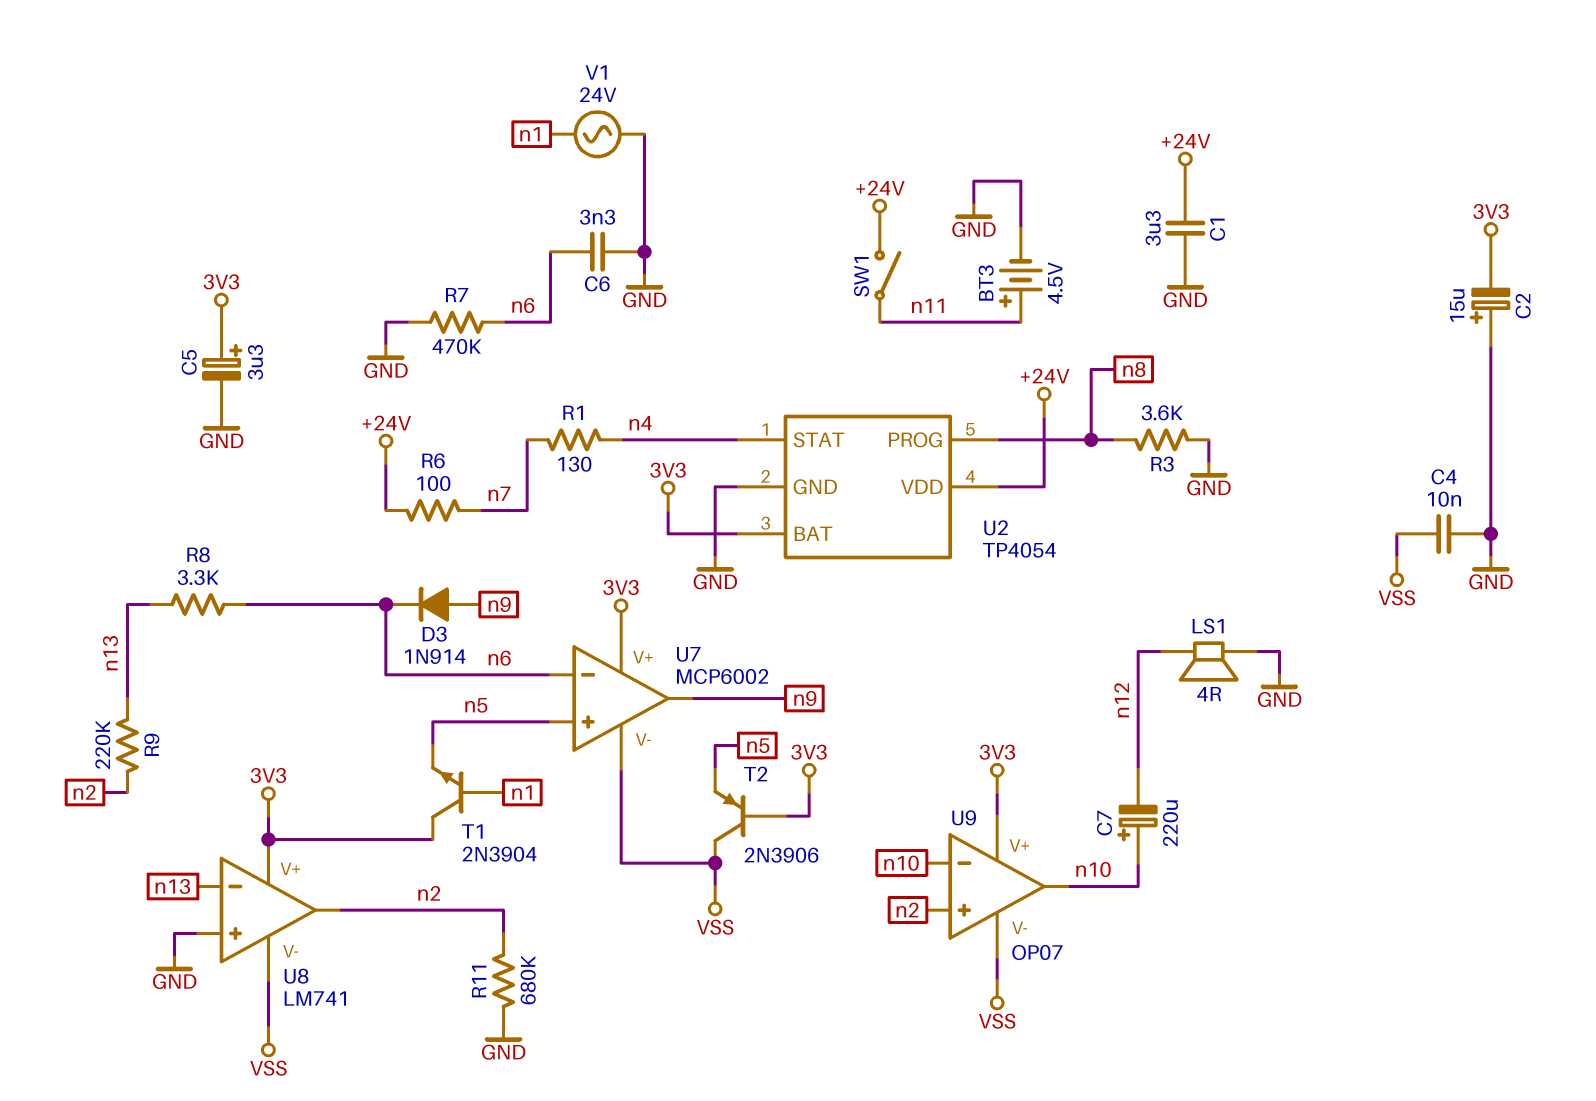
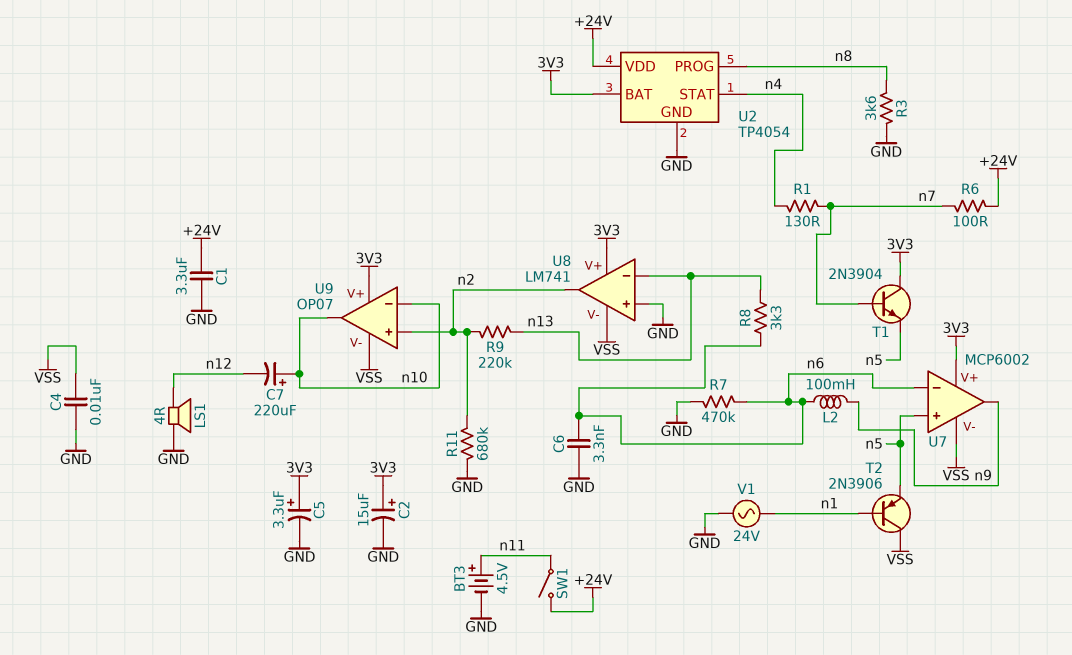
C2: 15uF (plus GND, minus 3V3) -> 15uF (plus 3V3, minus GND)
D3: diode 1N914 (A n9, K n6) -> none
L2: none -> 100mH (n6, n9)
T1: NPN 2N3904 (B n1, C 3V3, E n5) -> NPN 2N3904 (B n7, C 3V3, E n5)
T2: PNP 2N3906 (B 3V3, C VSS, E n5) -> PNP 2N3906 (B n1, C VSS, E n5)

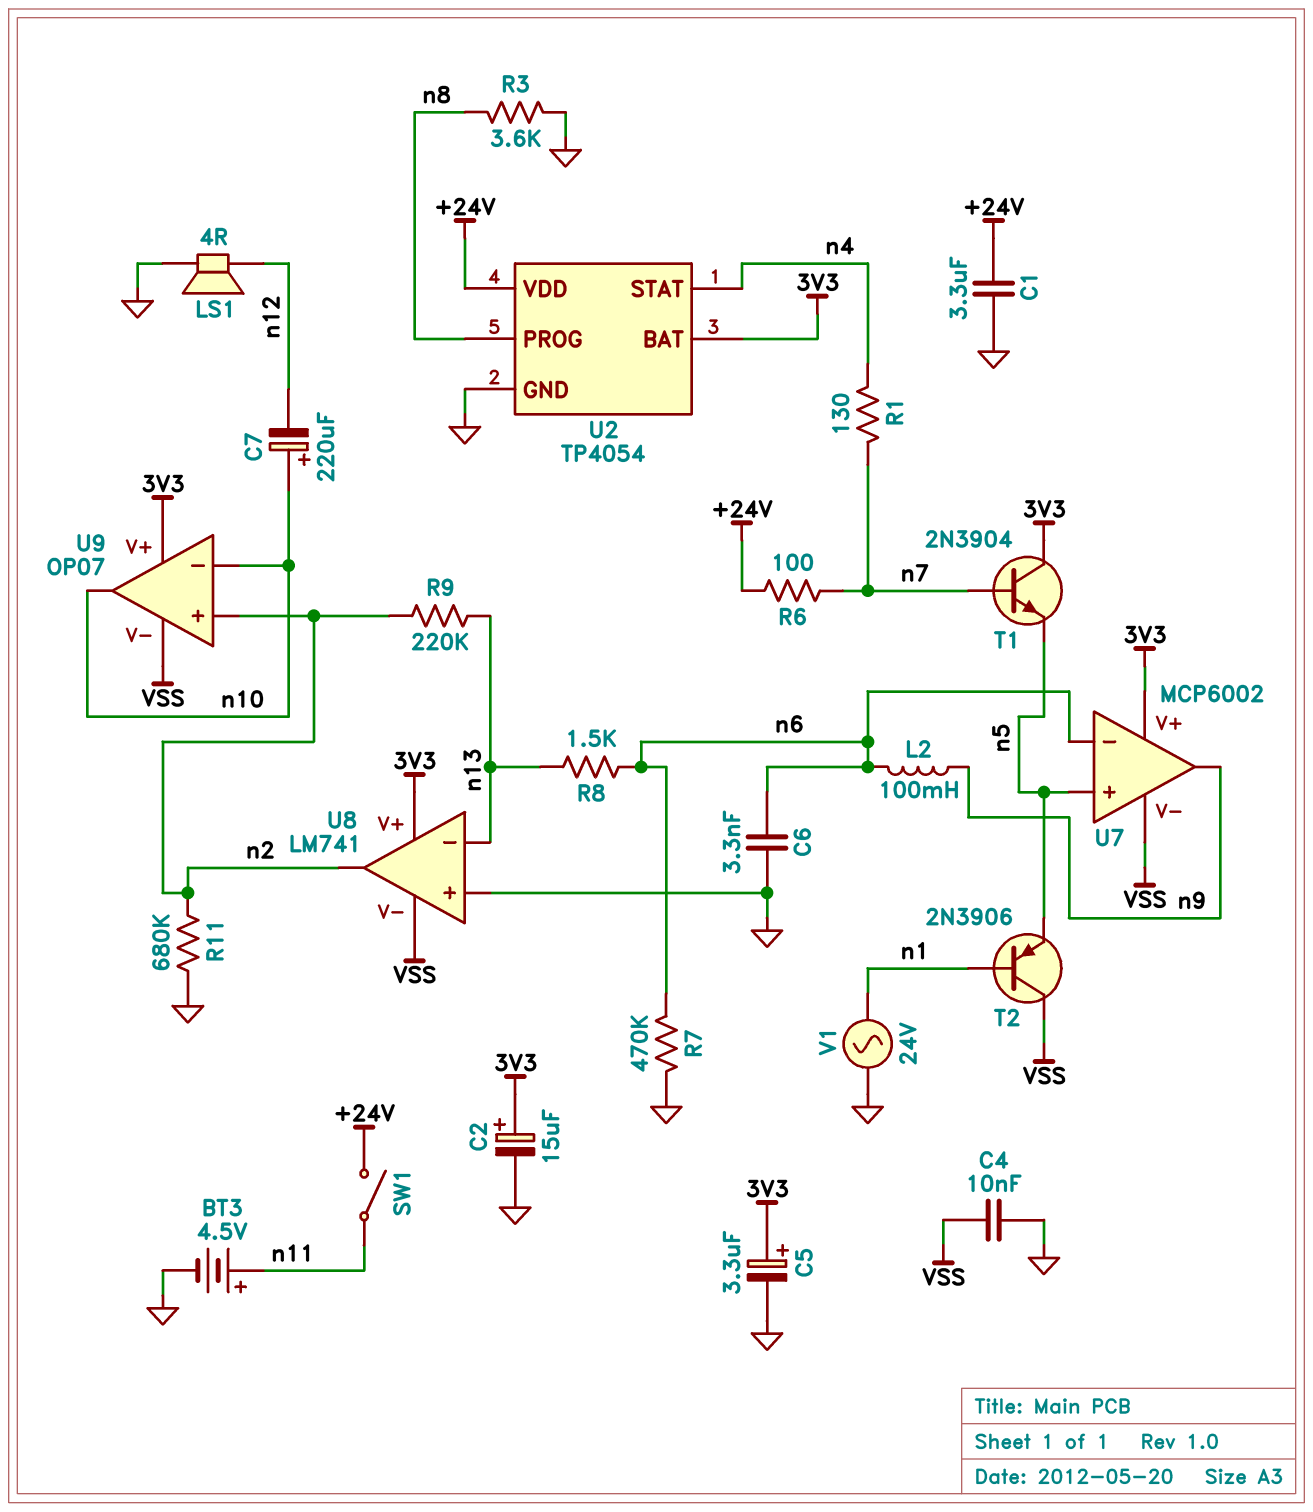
R8: 3.3k (n6, n13) -> 1.5k (n6, n13)

